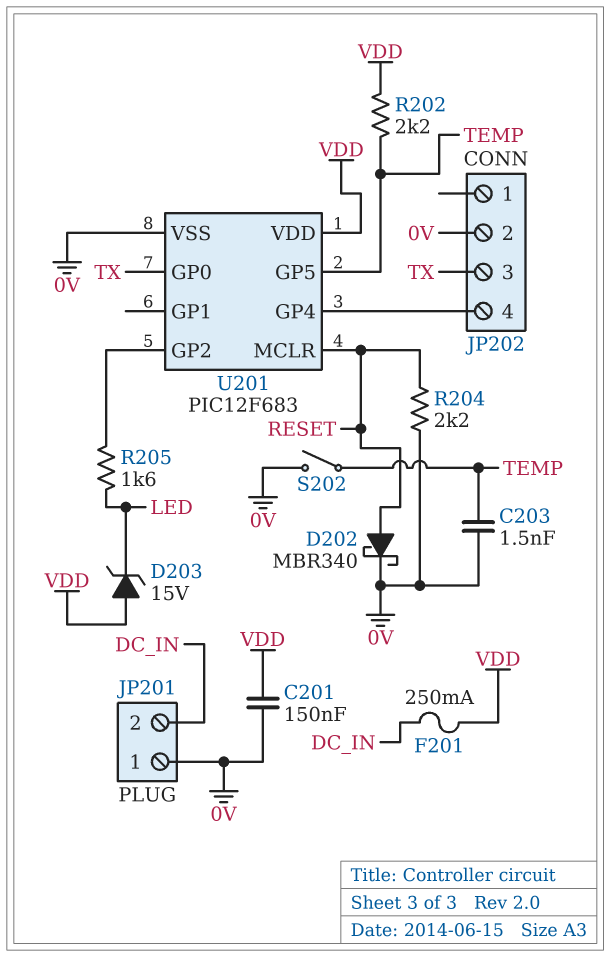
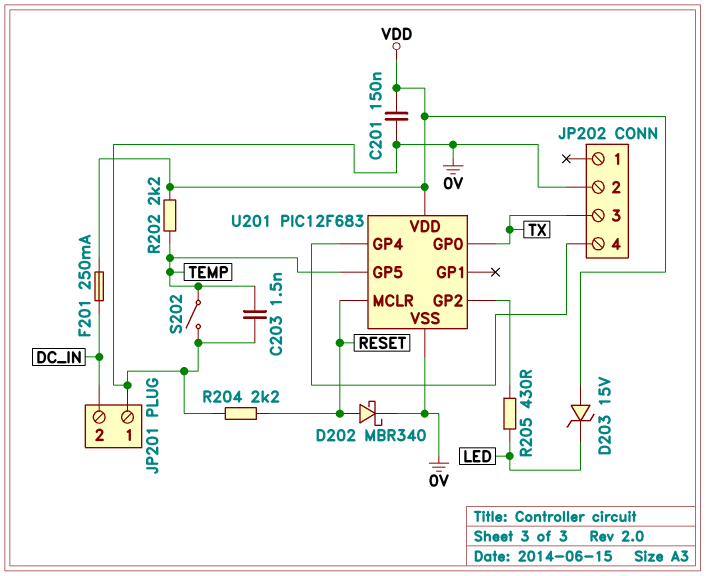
R205: 1.6k (LED, U201/GP2) -> 430 (LED, U201/GP2)

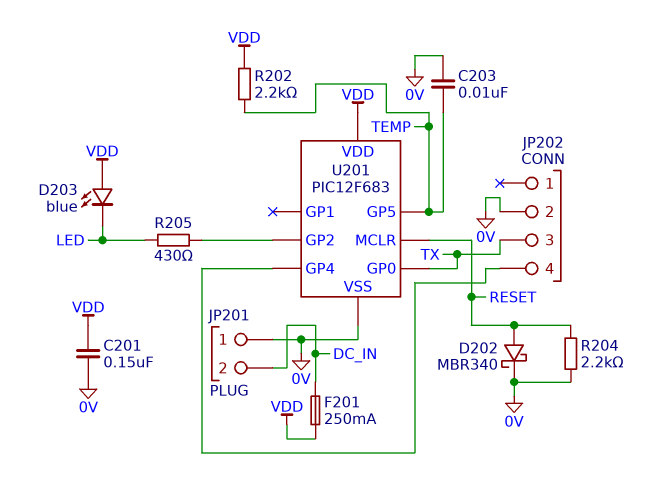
C203: 1.5nF (0V, TEMP) -> 10nF (0V, TEMP)
D203: zener 15V (A VDD, K LED) -> LED blue (A VDD, K LED)
S202: switch (0V, TEMP) -> none

